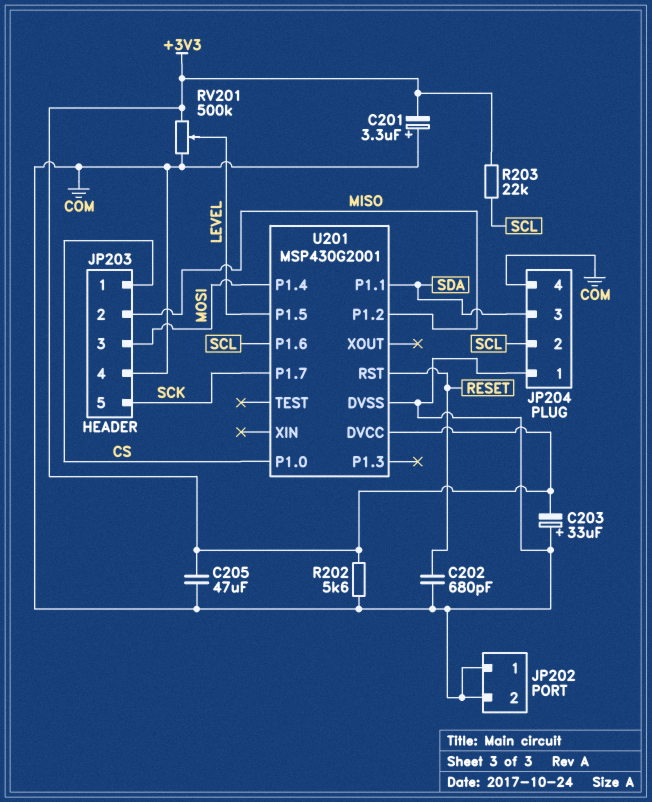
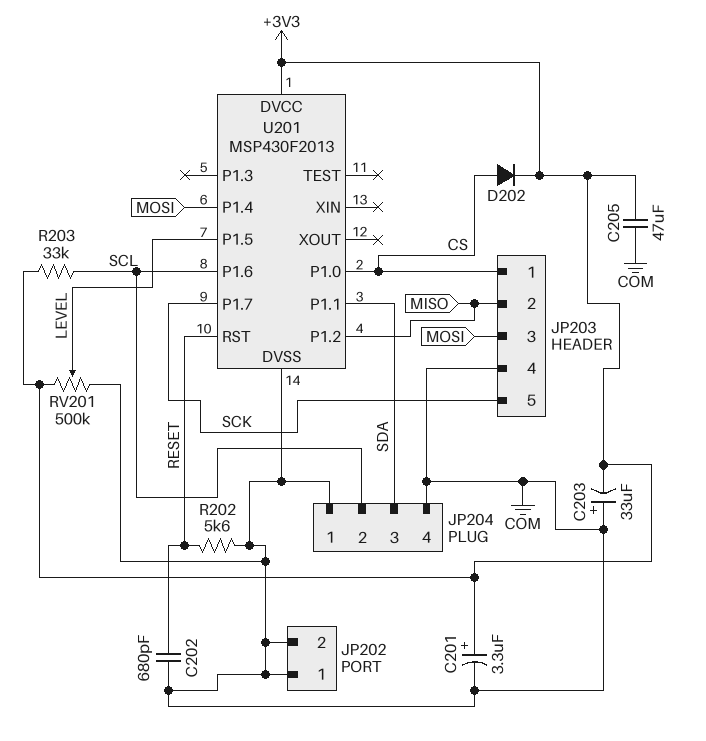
C201: 3.3uF (plus COM, minus +3V3) -> 3.3uF (plus +3V3, minus COM)
D202: none -> diode (A CS, K +3V3)
R202: 5.6k (+3V3, COM) -> 5.6k (COM, RESET)
R203: 22k (+3V3, SCL) -> 33k (+3V3, SCL)
U201: MSP430G2001 -> MSP430F2013

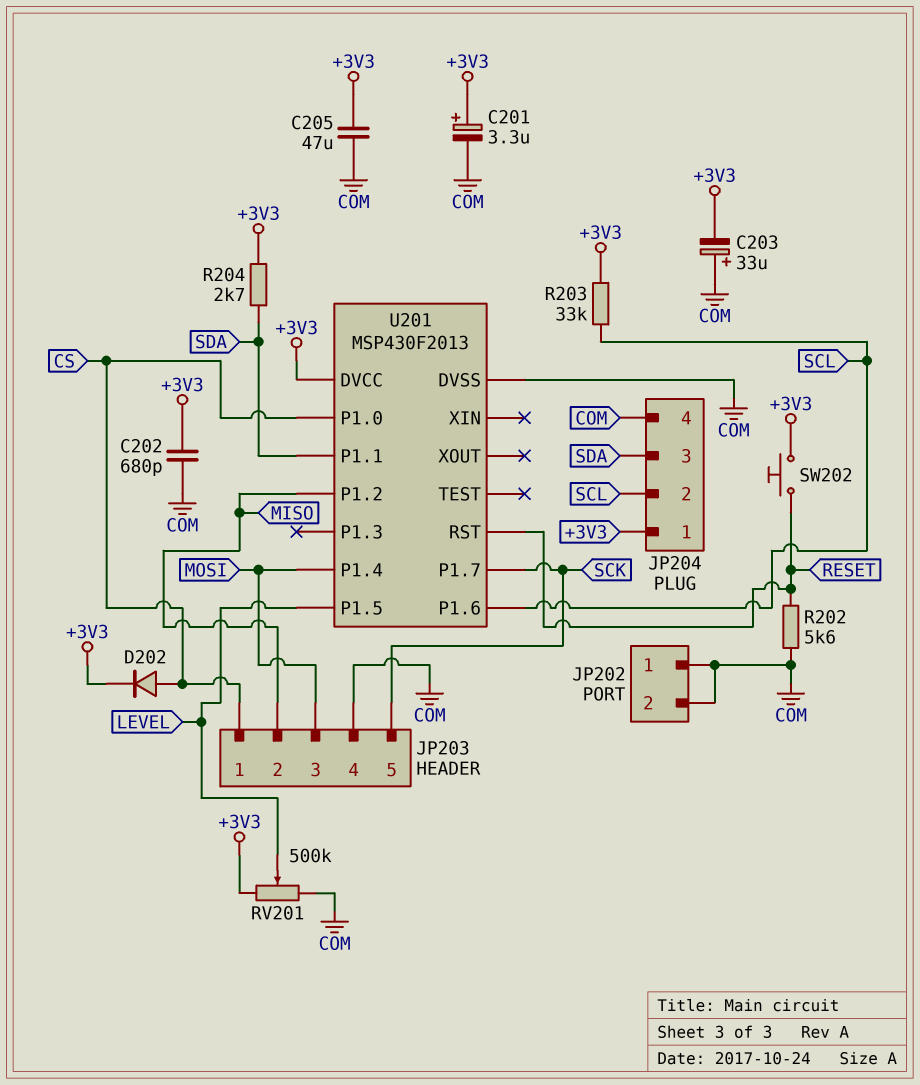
C202: 680pF (COM, RESET) -> 680pF (+3V3, COM)
JP204 pin 1: COM -> +3V3
R204: none -> 2.7k (+3V3, SDA)
SW202: none -> button (+3V3, RESET)

